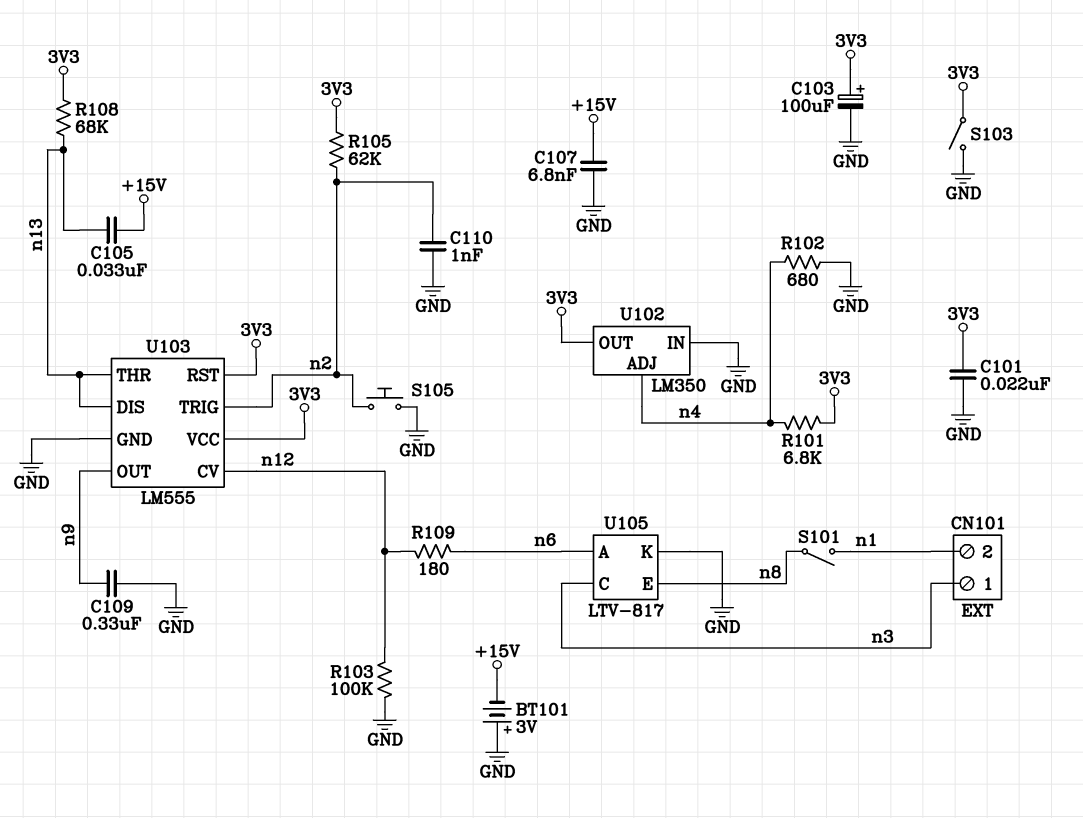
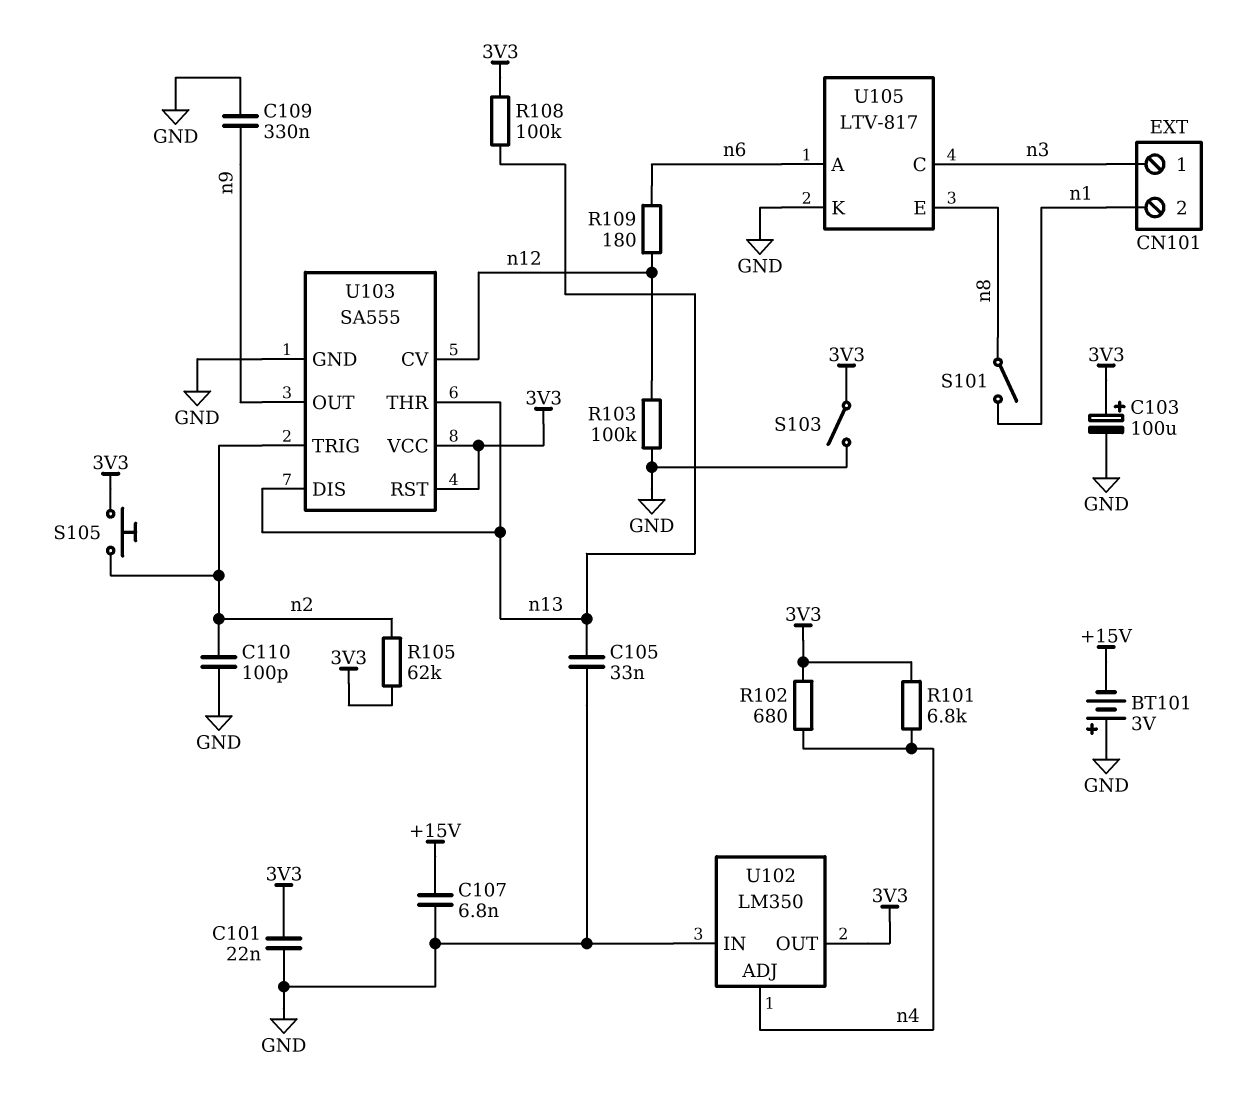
C105: 33nF (+15V, n13) -> 33nF (GND, n13)
C110: 1nF (GND, n2) -> 100pF (GND, n2)
R102: 680 (GND, n4) -> 680 (3V3, n4)
R108: 68k (3V3, n13) -> 100k (3V3, n13)
S105: button (GND, n2) -> button (3V3, n2)
U103: LM555 -> SA555

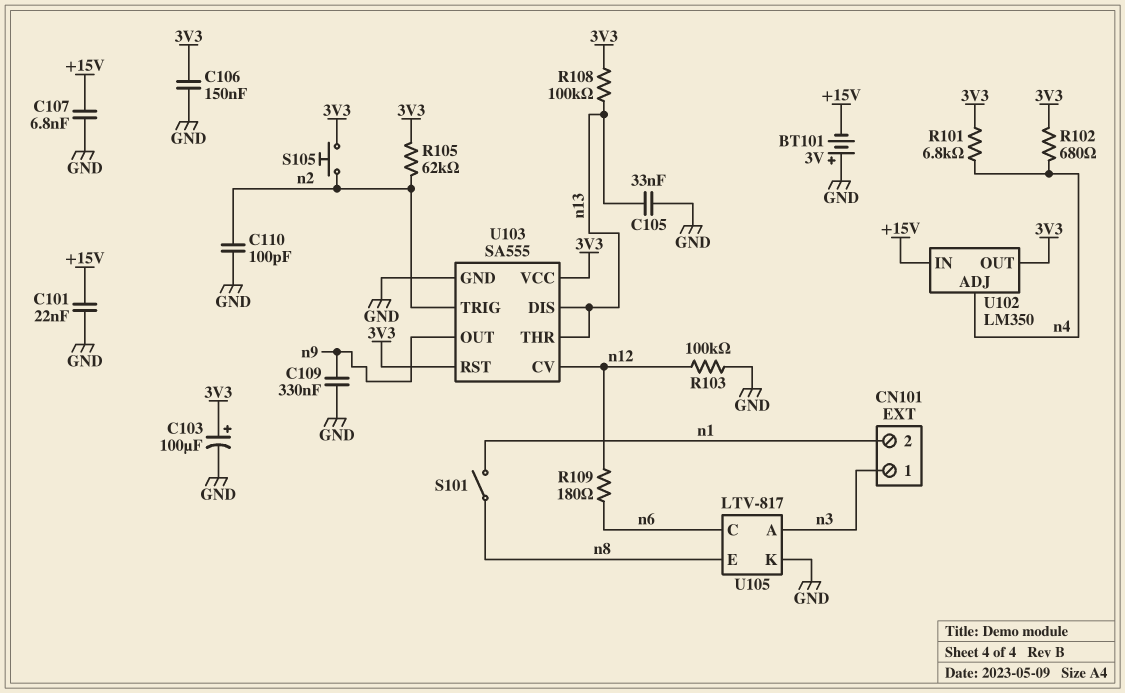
C101: 22nF (3V3, GND) -> 22nF (+15V, GND)
C106: none -> 150nF (3V3, GND)
S103: switch (3V3, GND) -> none
U102 pin IN: GND -> +15V
U105 pin A: n6 -> n3
U105 pin C: n3 -> n6

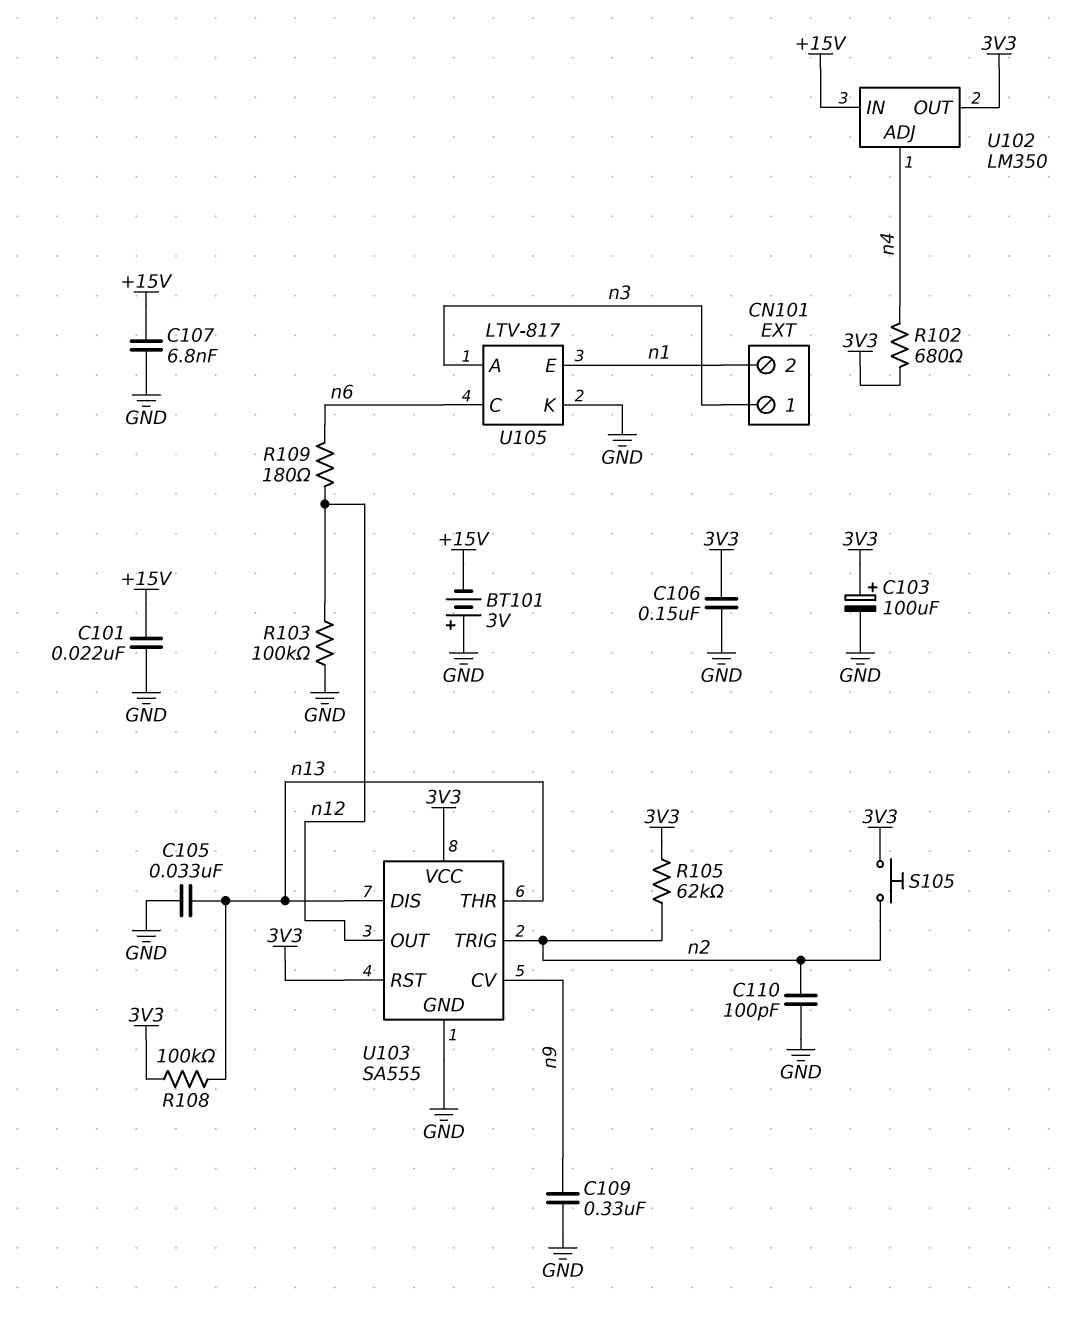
R101: 6.8k (3V3, n4) -> none
S101: switch (n1, n8) -> none
U103 pin CV: n12 -> n9
U103 pin OUT: n9 -> n12
U105 pin E: n8 -> n1

